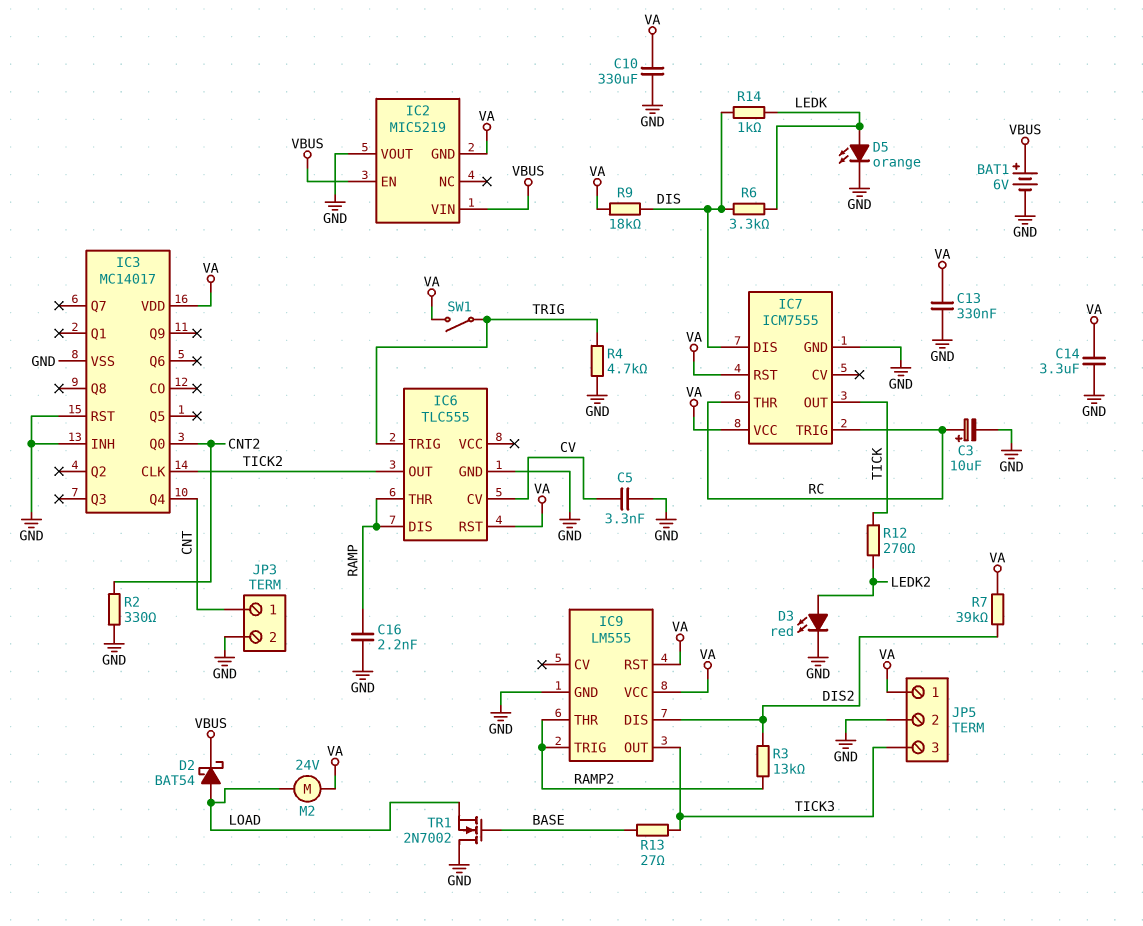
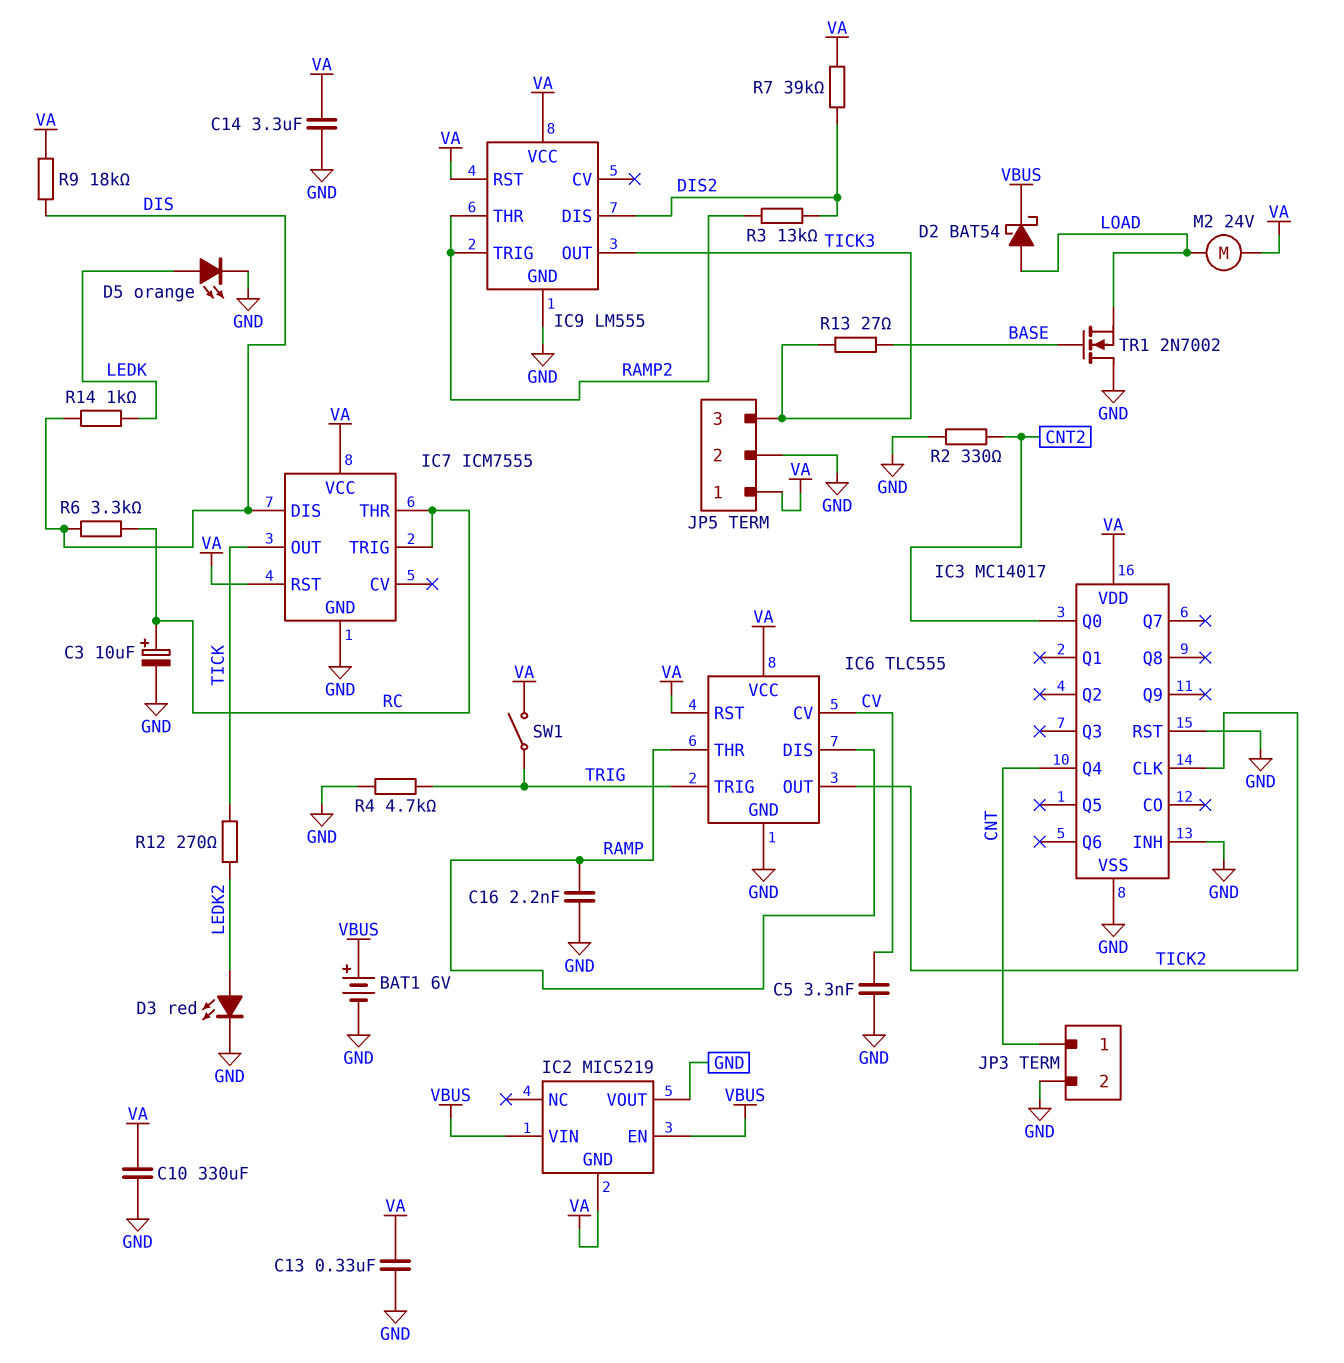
IC6 pin VCC: none -> VA
R6: 3.3k (DIS, LEDK) -> 3.3k (DIS, RC)

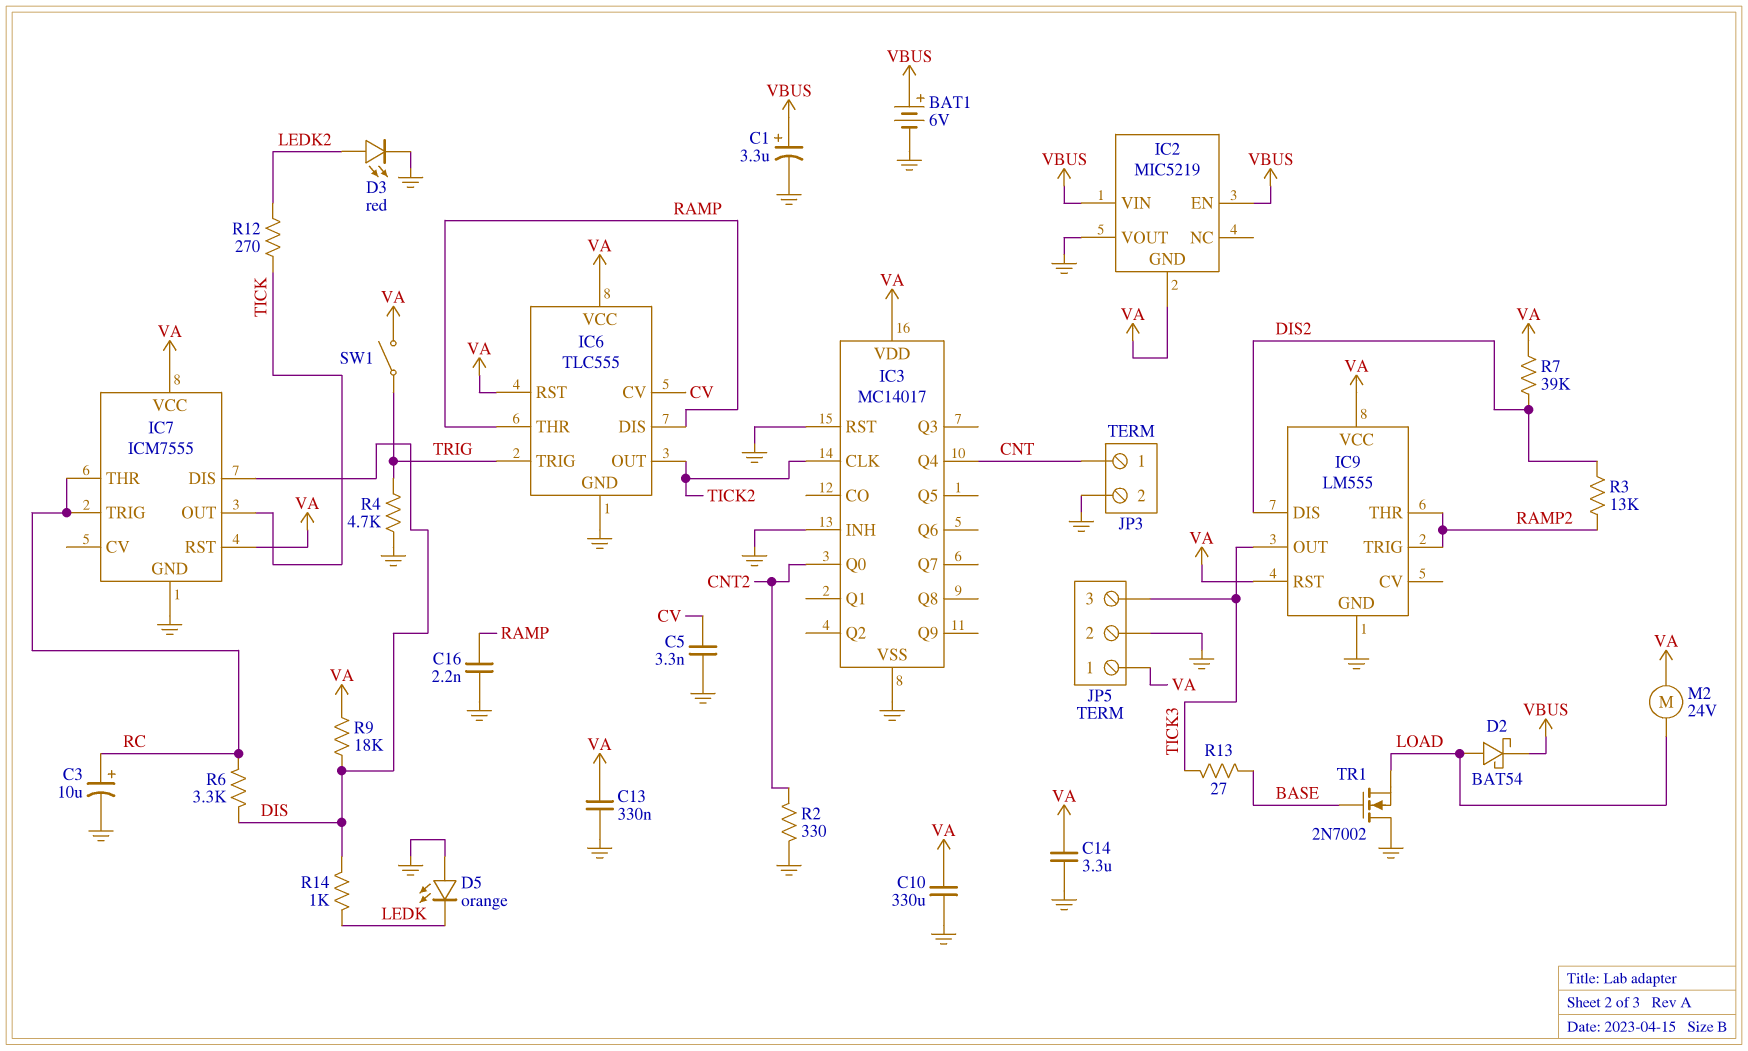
C1: none -> 3.3uF (plus VBUS, minus GND)
D5: LED orange (A LEDK, K GND) -> LED orange (A GND, K LEDK)

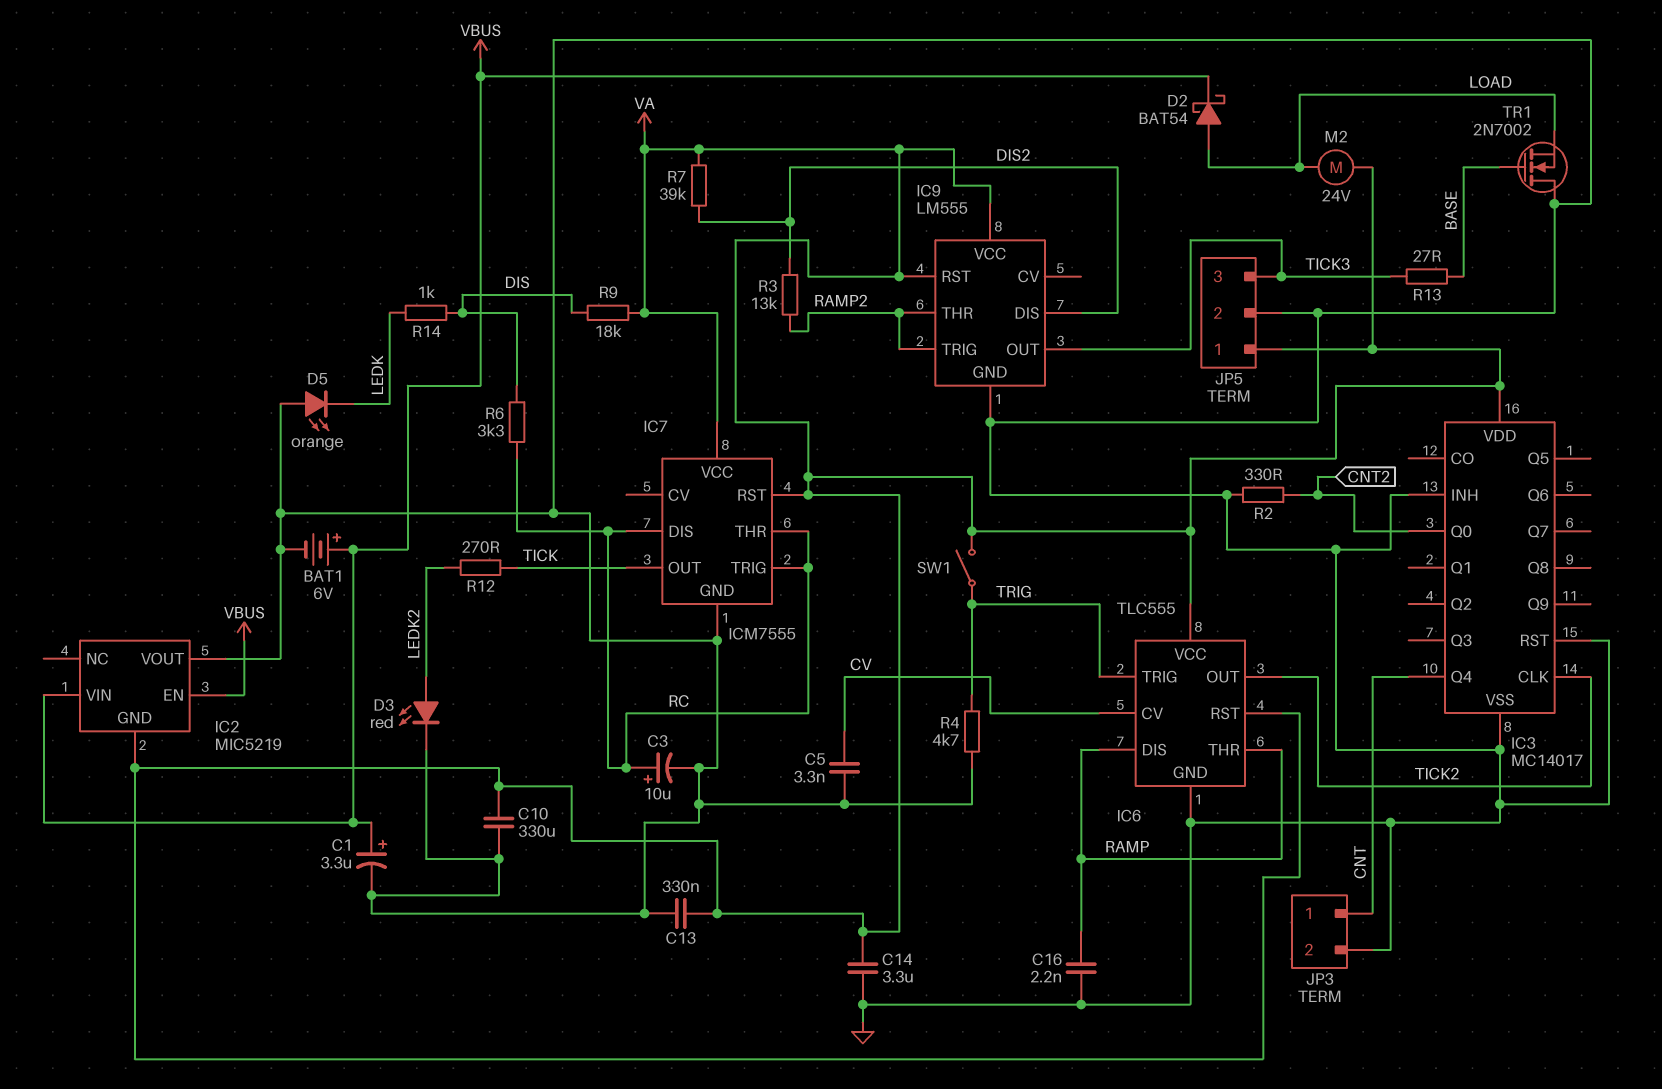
IC7 pin DIS: DIS -> RC

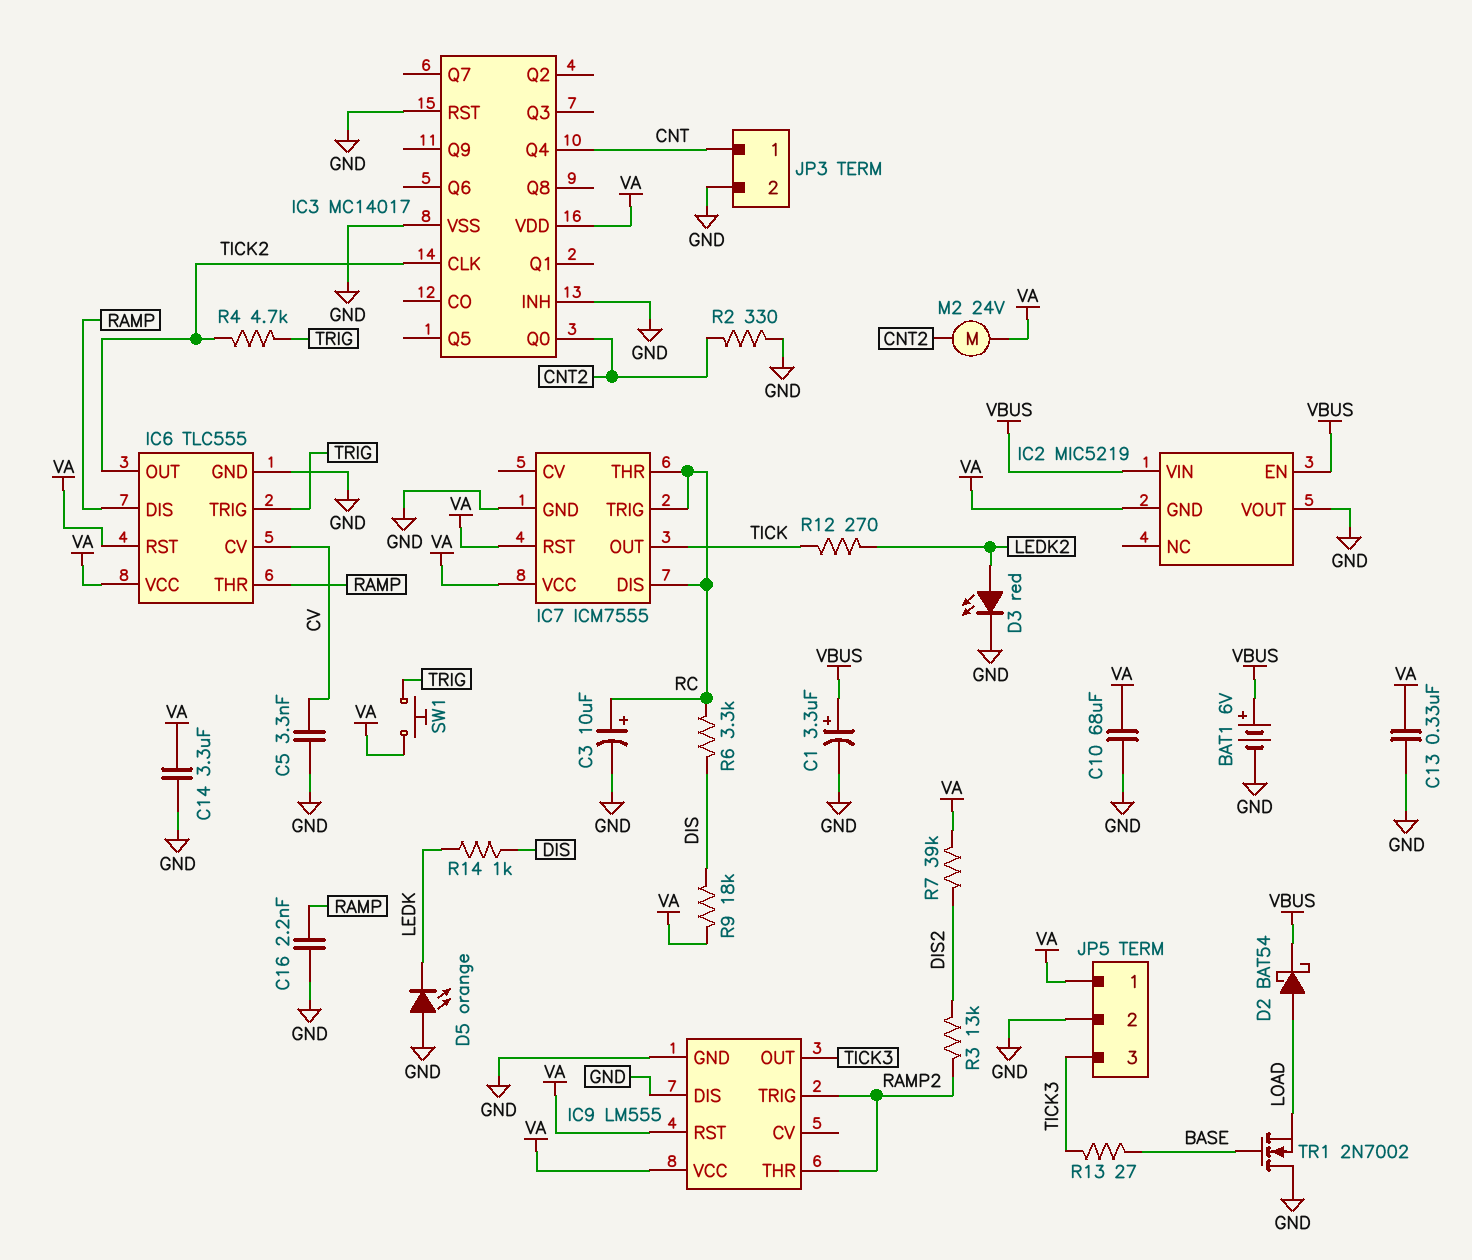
C10: 330uF (GND, VA) -> 68uF (GND, VA)
IC9 pin DIS: DIS2 -> GND
M2: motor 24V (LOAD, VA) -> motor 24V (CNT2, VA)
R4: 4.7k (GND, TRIG) -> 4.7k (TICK2, TRIG)
SW1: switch (TRIG, VA) -> button (TRIG, VA)

